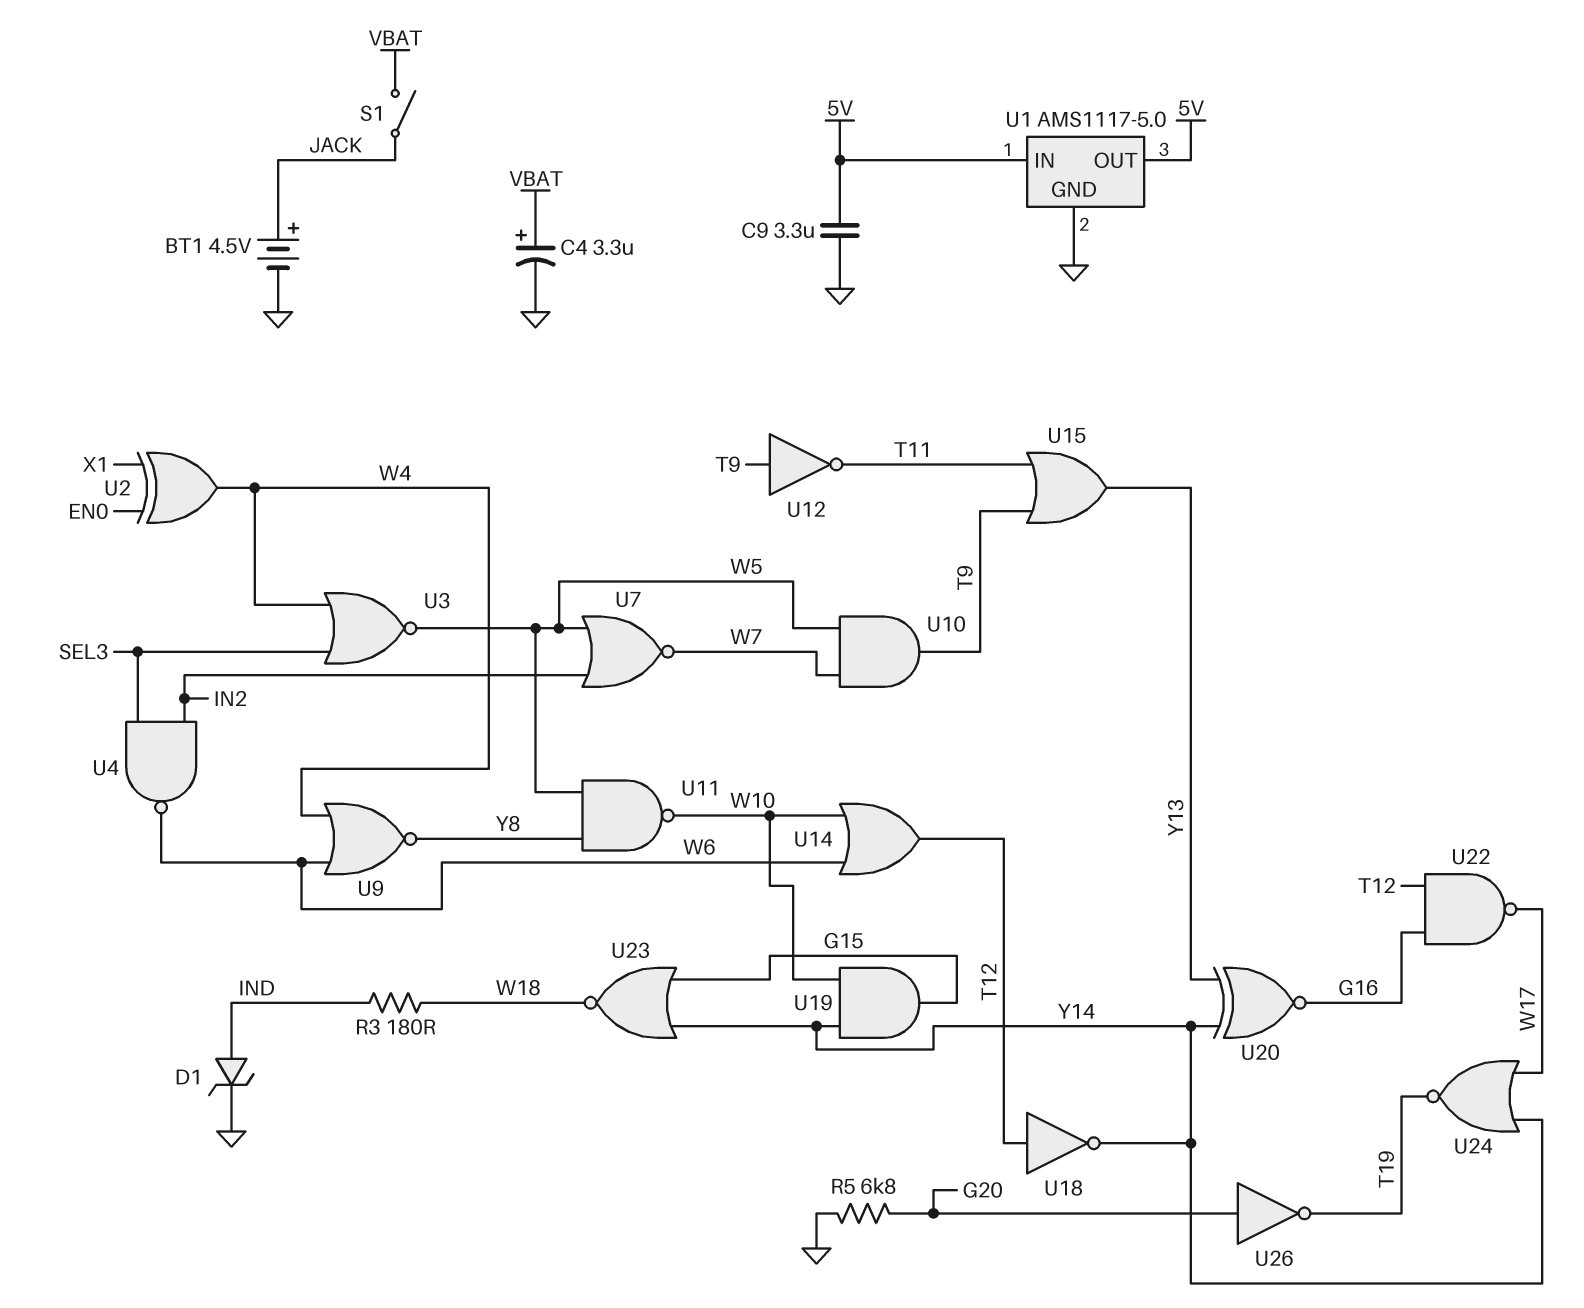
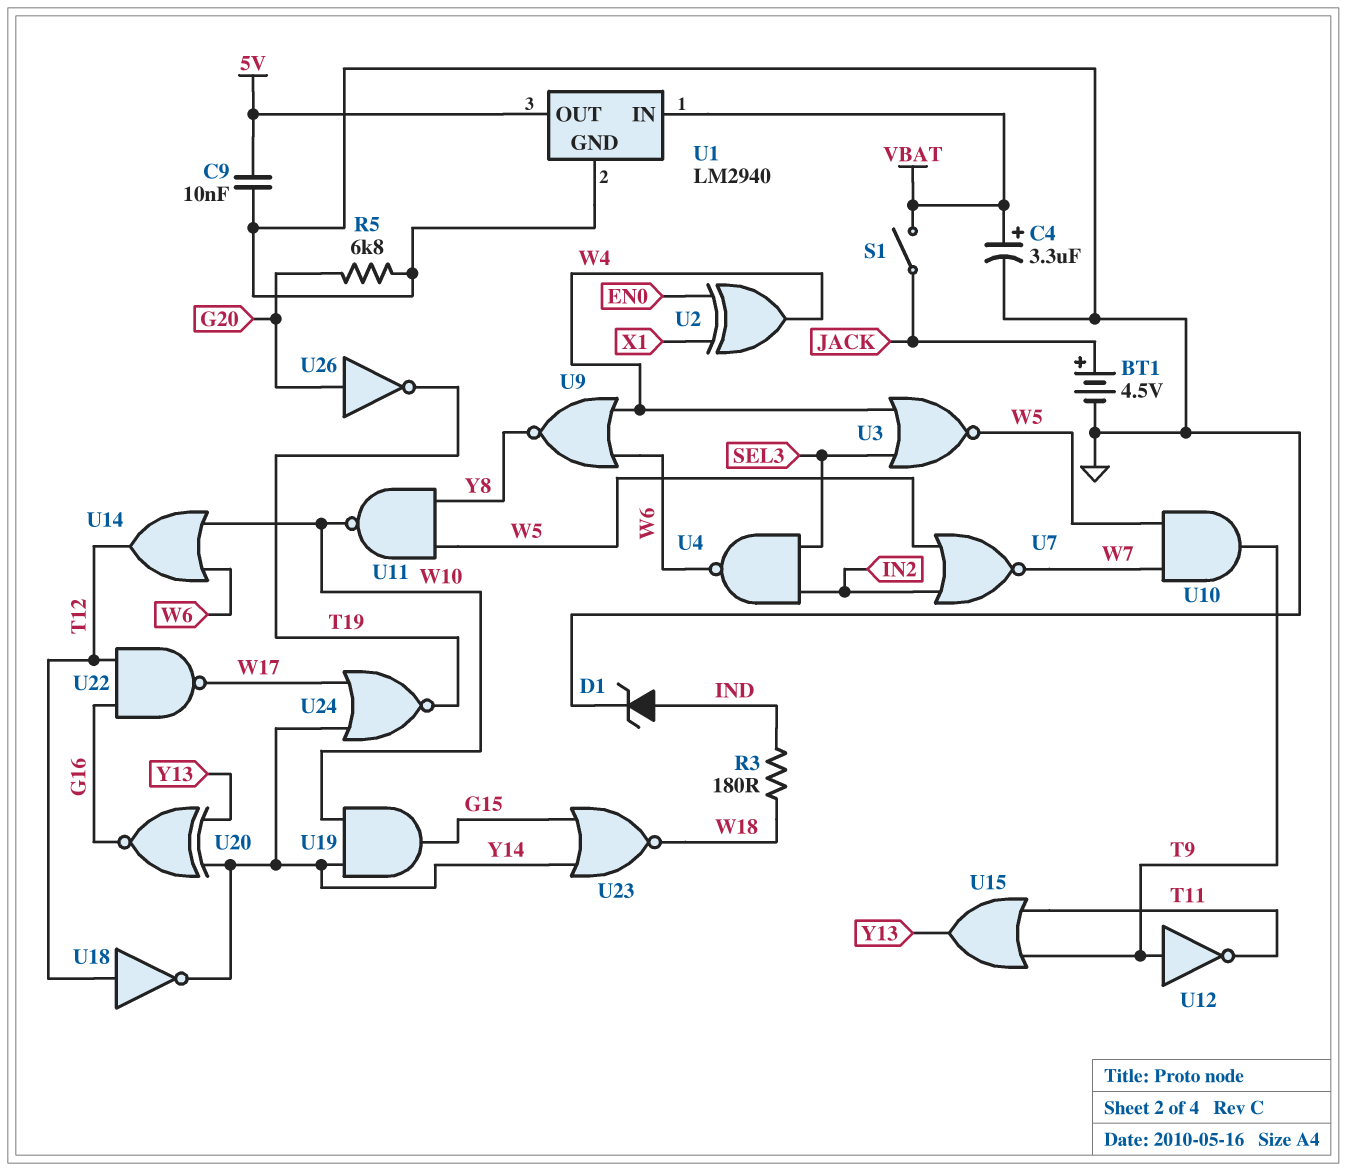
C9: 3.3uF (5V, GND) -> 10nF (5V, GND)
U1: AMS1117-5.0 -> LM2940
U1 pin IN: 5V -> VBAT

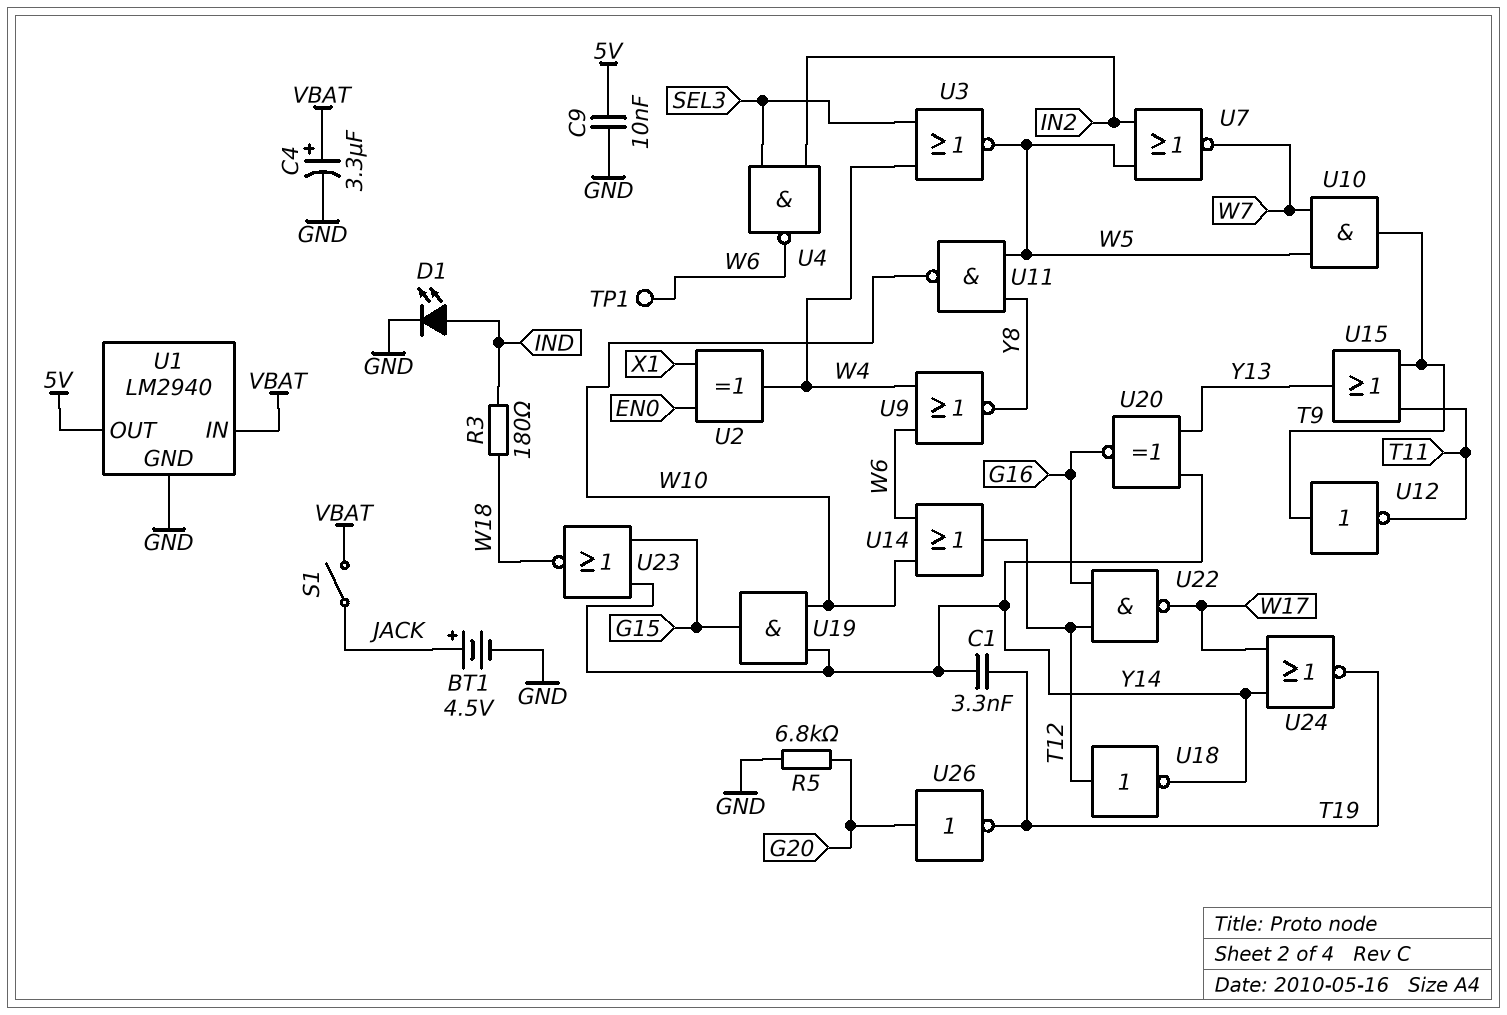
C1: none -> 3.3nF (T19, Y14)
D1: zener (A IND, K GND) -> LED (A IND, K GND)
TP1: none -> test point (W6)

